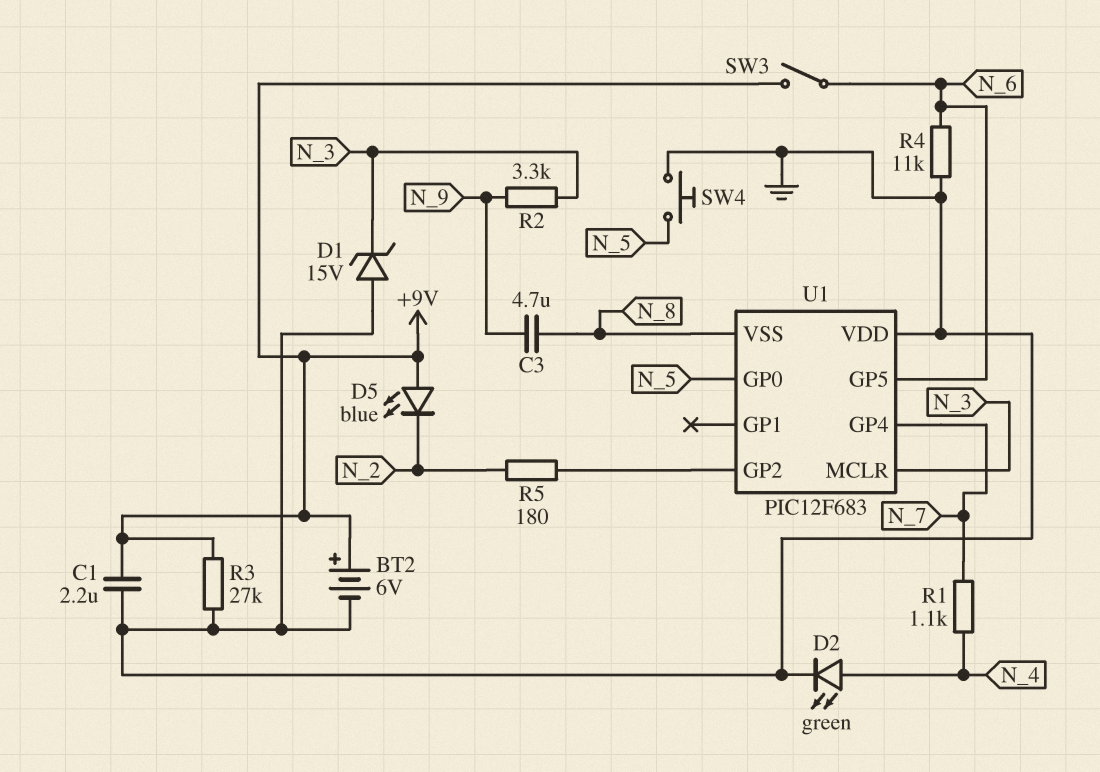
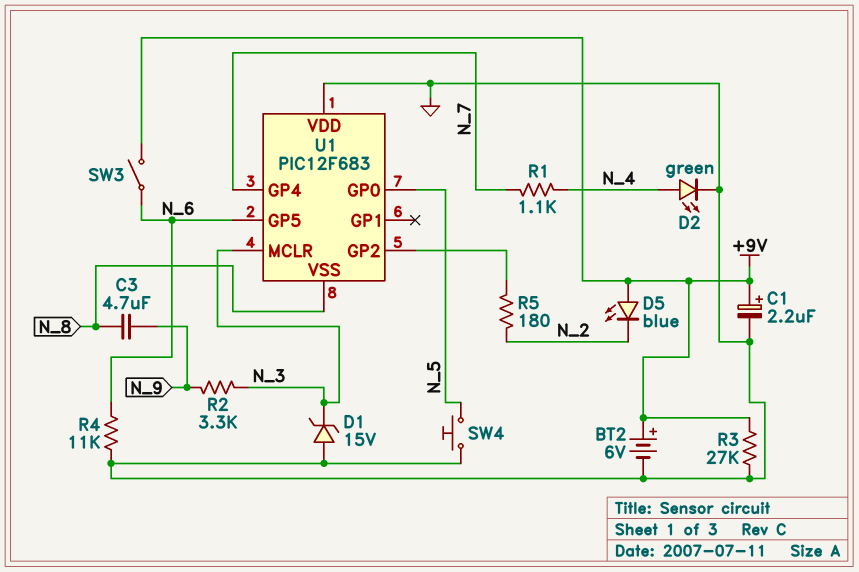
C1: 2.2uF (+9V, GND) -> 2.2uF (plus +9V, minus GND)

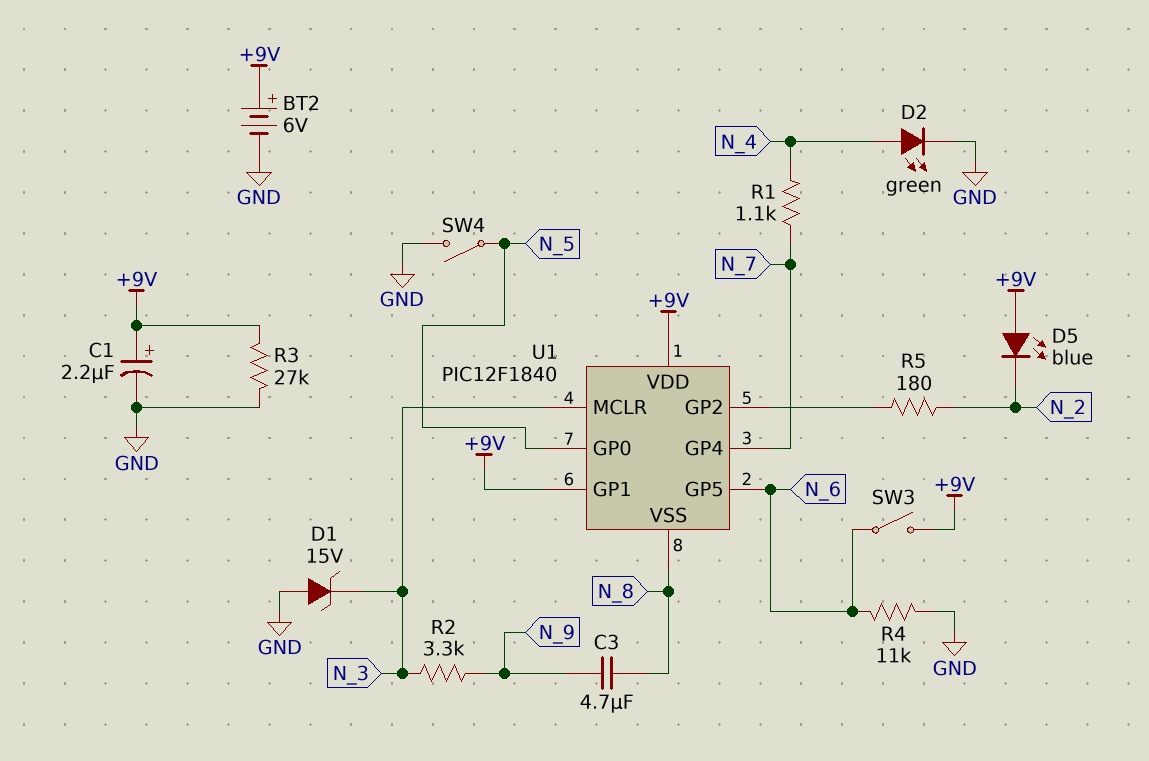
SW4: button (GND, N_5) -> switch (GND, N_5)
U1: PIC12F683 -> PIC12F1840
U1 pin GP1: none -> +9V
U1 pin VDD: GND -> +9V

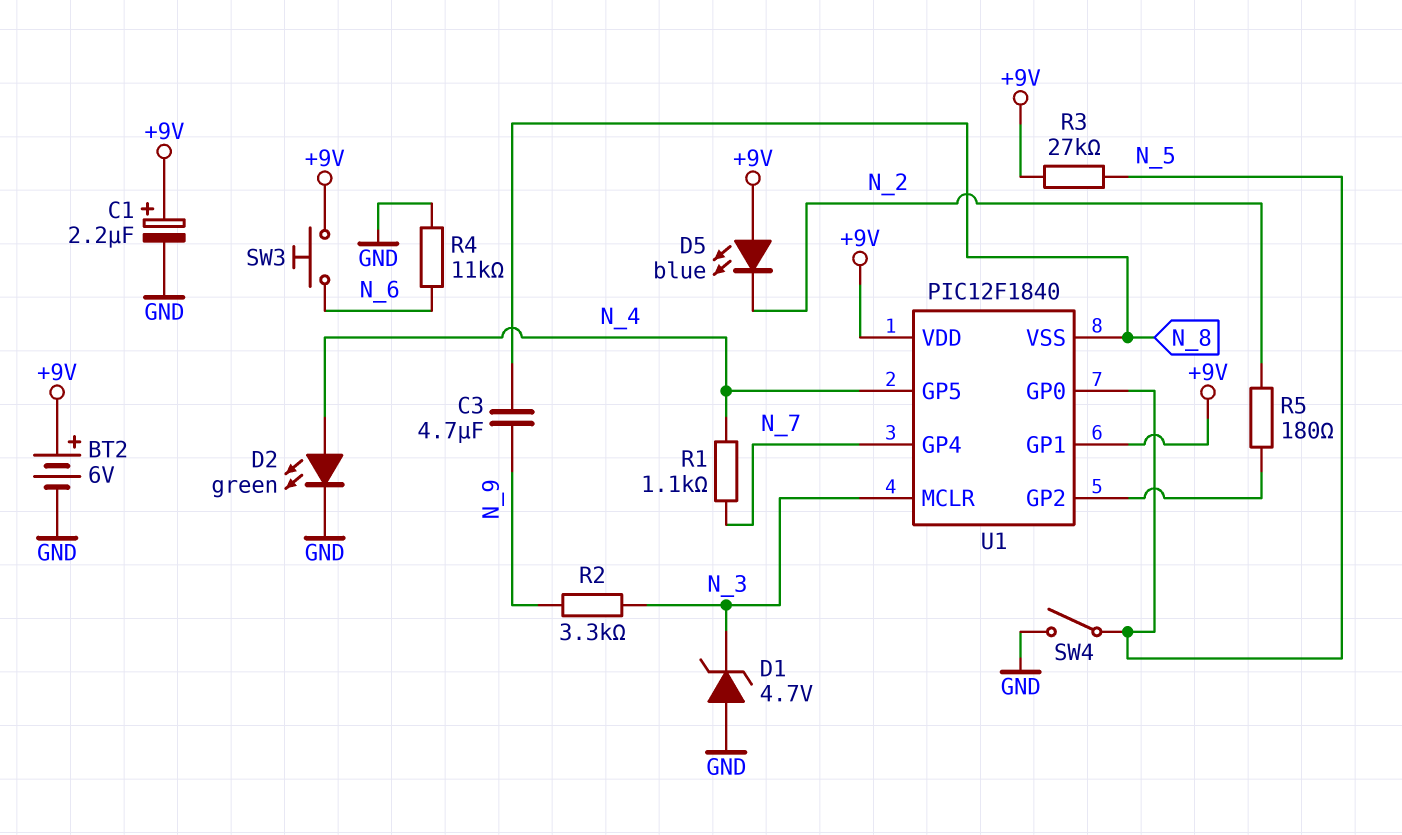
D1: zener 15V (A GND, K N_3) -> zener 4.7V (A GND, K N_3)
R3: 27k (+9V, GND) -> 27k (+9V, N_5)
SW3: switch (+9V, N_6) -> button (+9V, N_6)
U1 pin GP5: N_6 -> N_4

